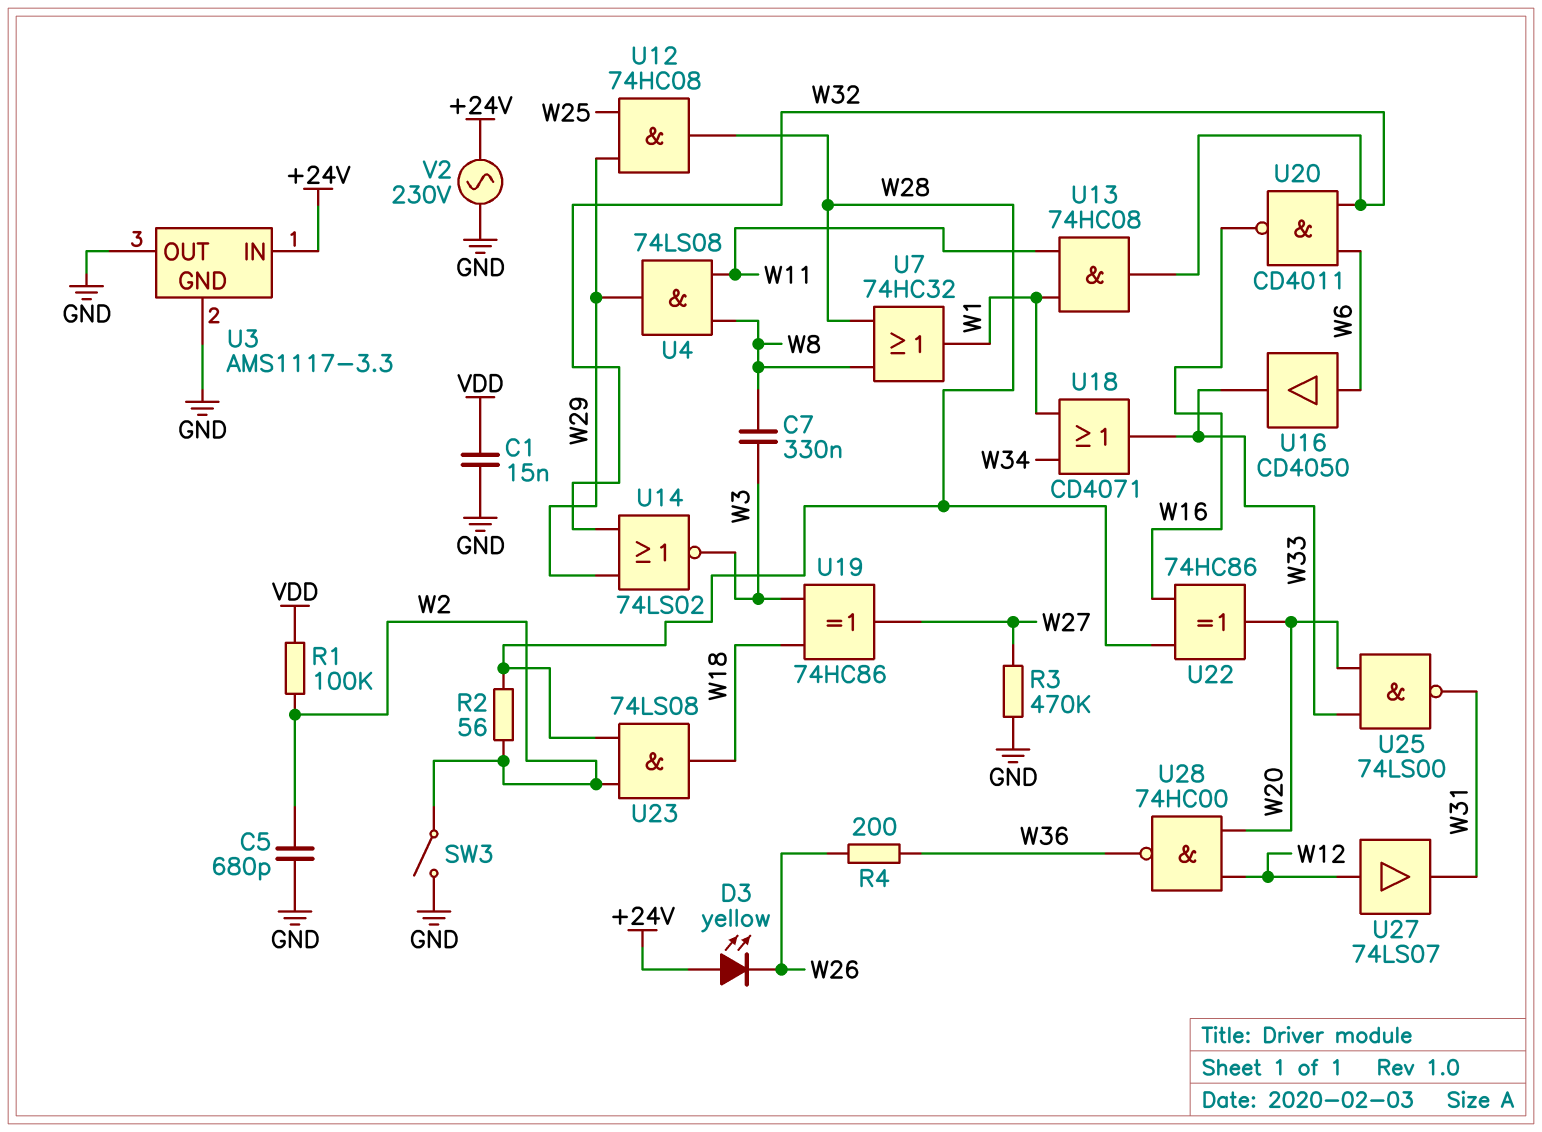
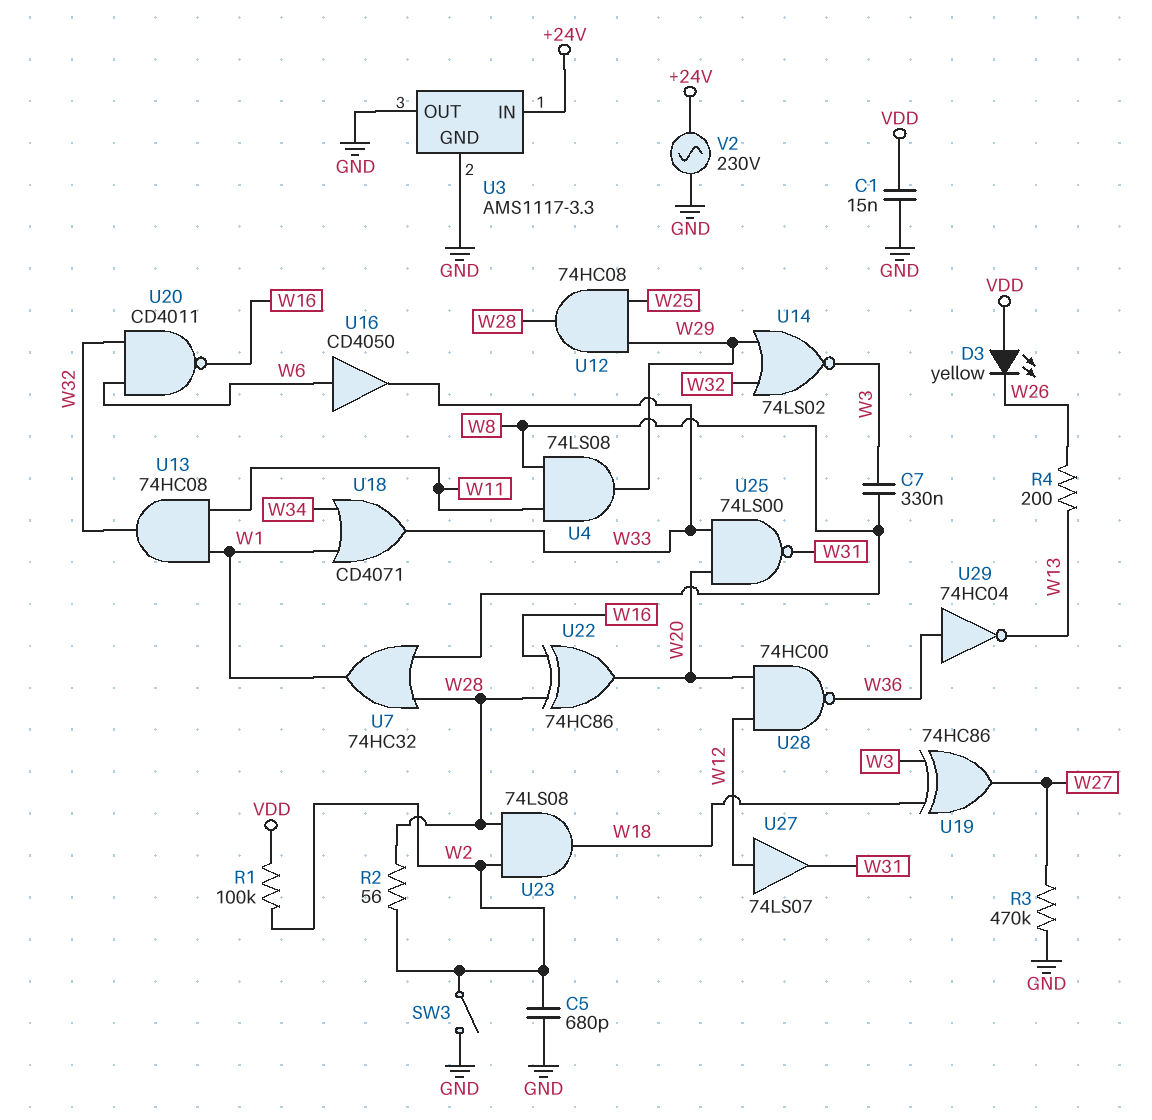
D3: LED yellow (A +24V, K W26) -> LED yellow (A VDD, K W26)
R4: 200 (W26, W36) -> 200 (W13, W26)
U29: none -> NOT 74HC04 (in W36, out W13)

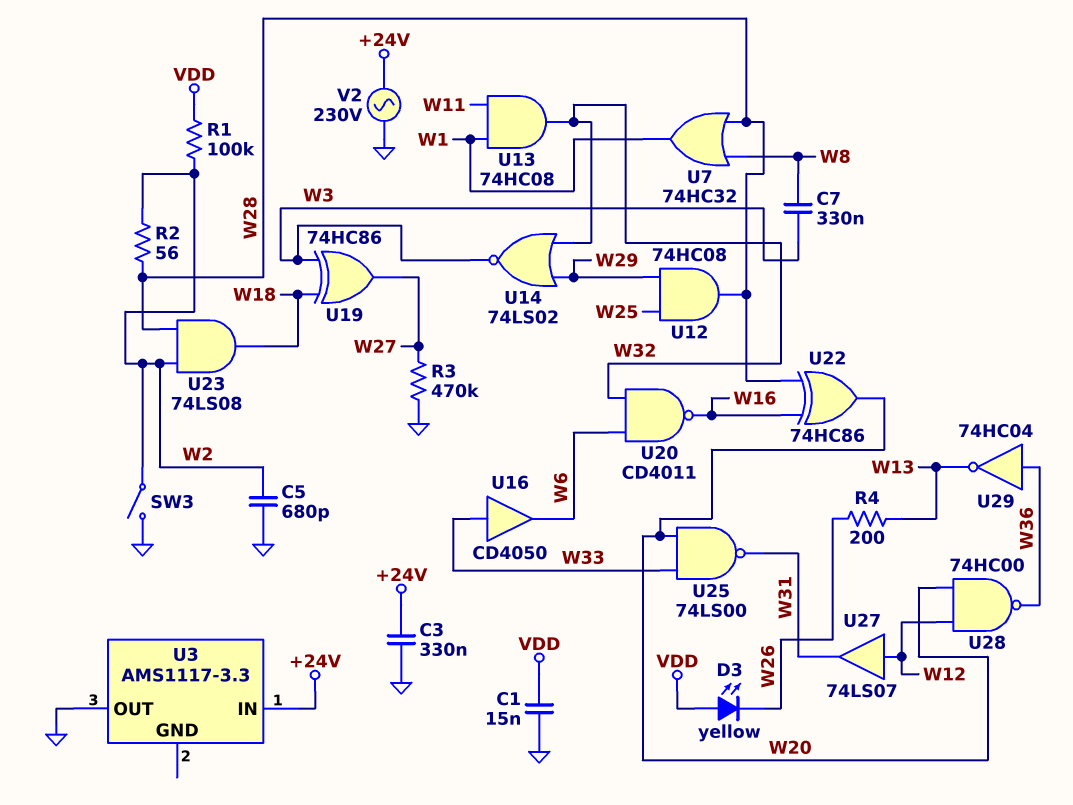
C3: none -> 330nF (+24V, GND)
U3 pin GND: GND -> none
U4: AND 74LS08 (in W8, in W11, out W29) -> none
U16: buffer CD4050 (in W6, out W33) -> buffer CD4050 (in W33, out W6)
U18: OR CD4071 (in W1, in W34, out W33) -> none

